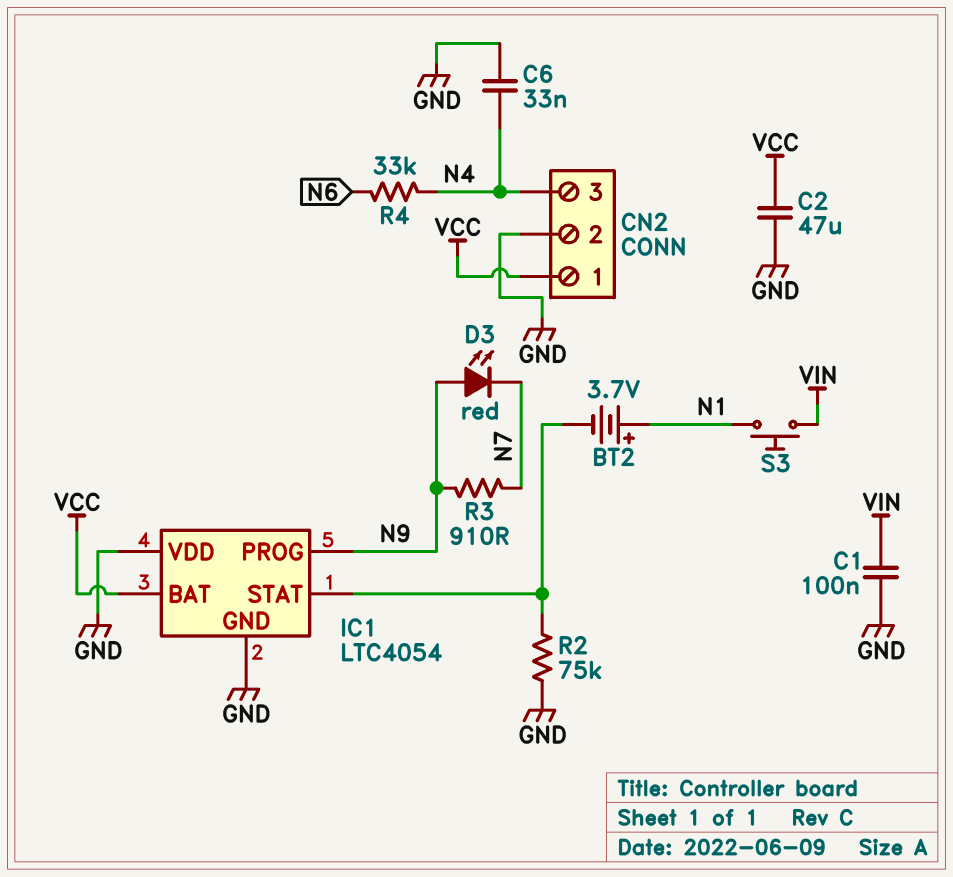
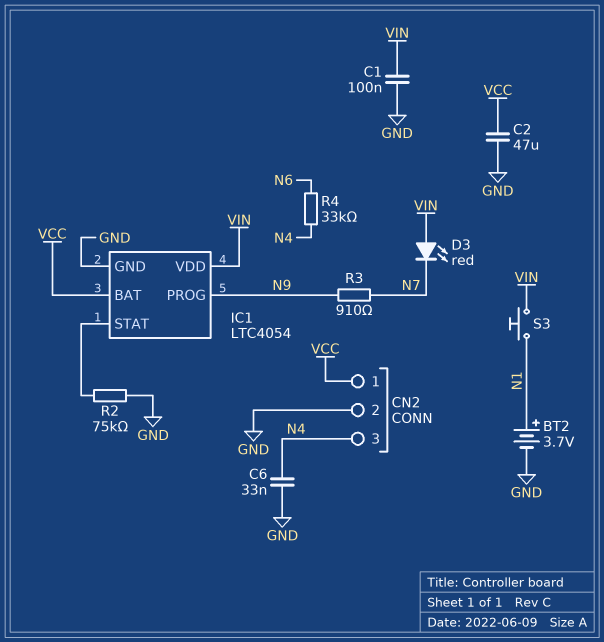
BT2: 3.7V (plus N1, minus IC1/STAT) -> 3.7V (plus N1, minus GND)
D3: LED red (A N9, K N7) -> LED red (A VIN, K N7)
IC1 pin VDD: GND -> VIN

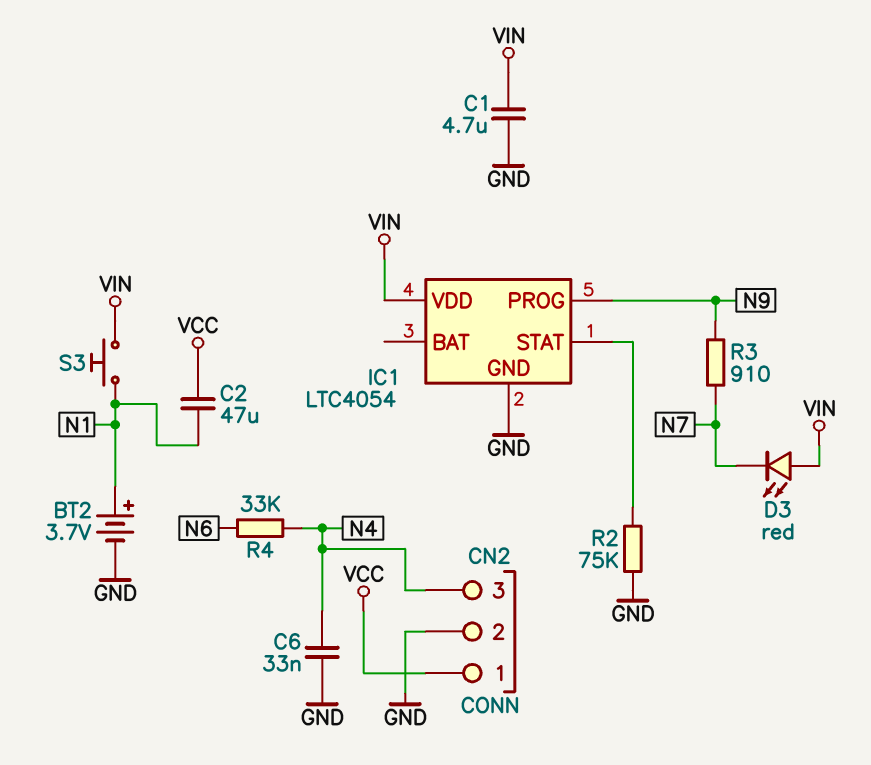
C1: 100nF (GND, VIN) -> 4.7uF (GND, VIN)
C2: 47uF (GND, VCC) -> 47uF (N1, VCC)
IC1 pin BAT: VCC -> none

